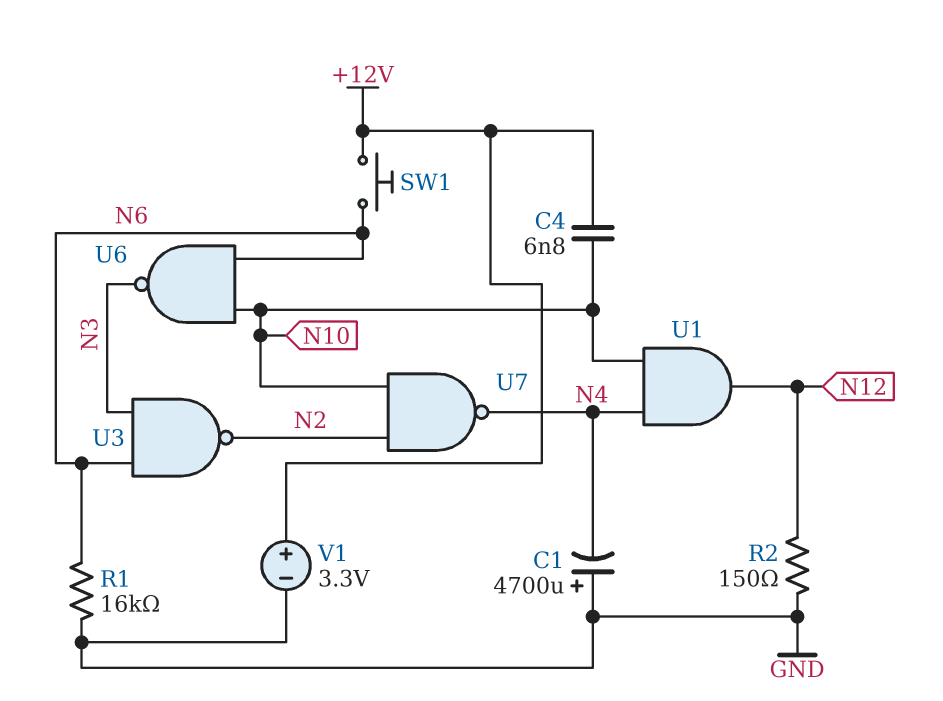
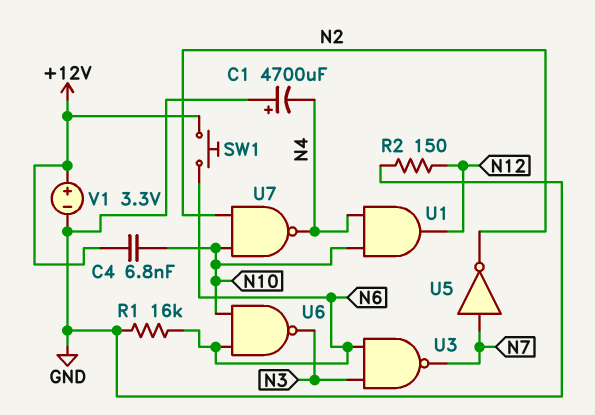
U3: NAND (in N3, in N6, out N2) -> NAND (in N3, in N6, out N7)
U5: none -> NOT (in N7, out N2)

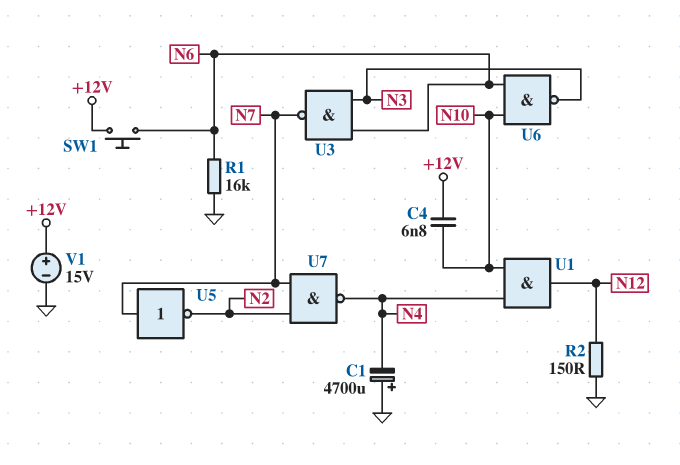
U7: NAND (in N2, in N10, out N4) -> NAND (in N2, in N7, out N4)
V1: 3.3V (plus +12V, minus GND) -> 15V (plus +12V, minus GND)

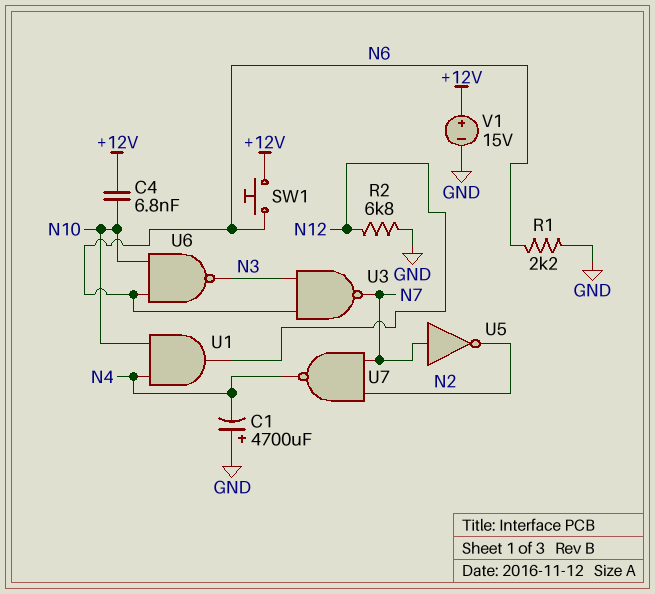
R1: 16k (GND, N6) -> 2.2k (GND, N6)
R2: 150 (GND, N12) -> 6.8k (GND, N12)

